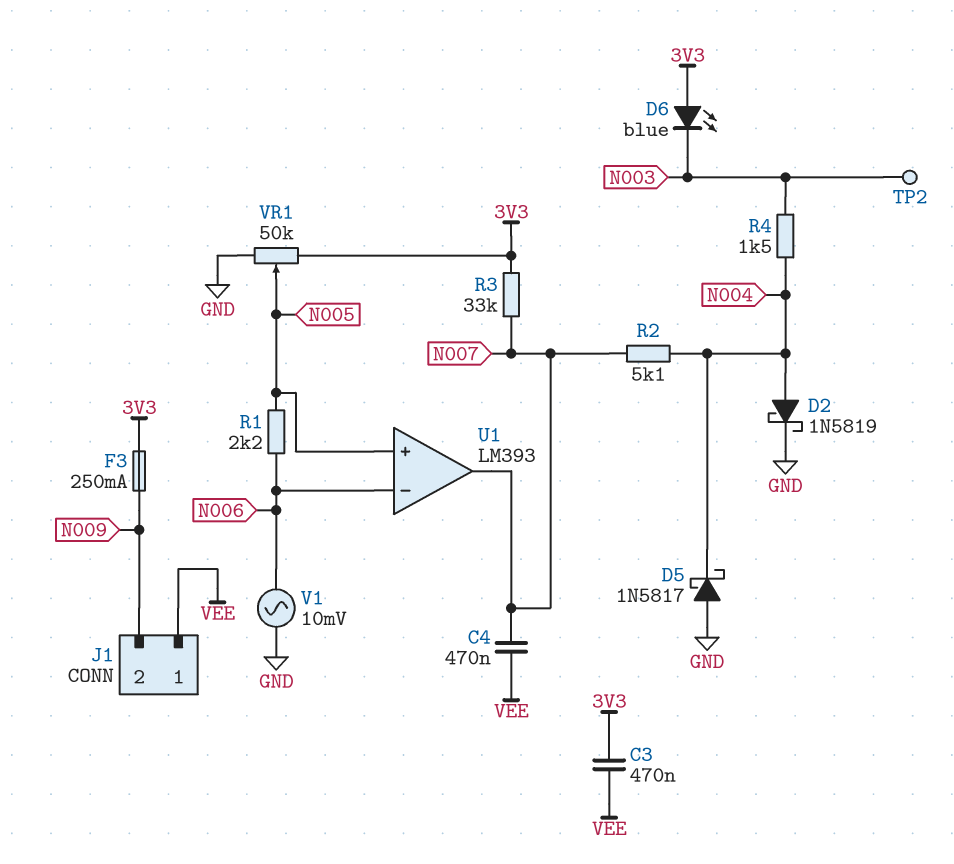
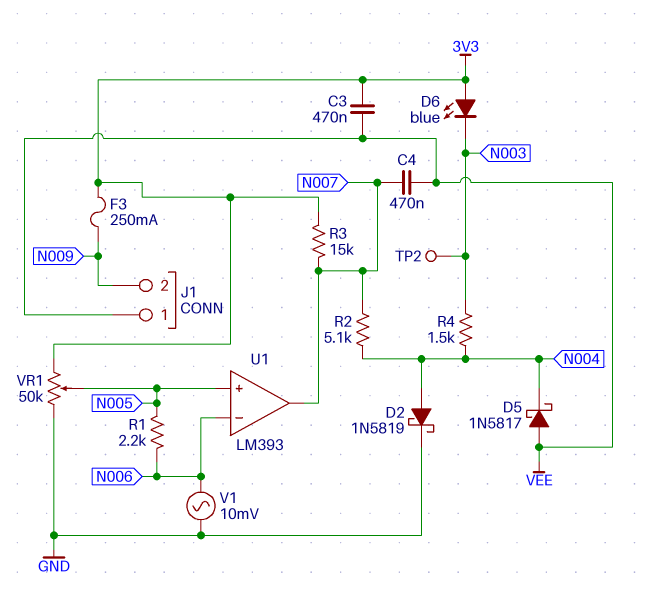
D5: schottky 1N5817 (A GND, K N004) -> schottky 1N5817 (A VEE, K N004)
R3: 33k (3V3, N007) -> 15k (3V3, N007)

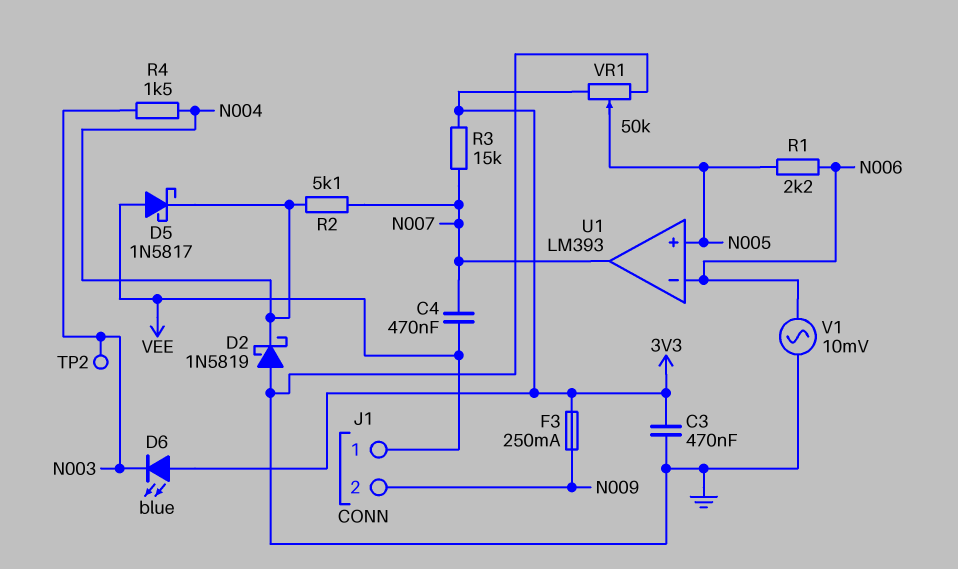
C3: 470nF (3V3, VEE) -> 470nF (3V3, GND)
D2: schottky 1N5819 (A N004, K GND) -> schottky 1N5819 (A GND, K N004)

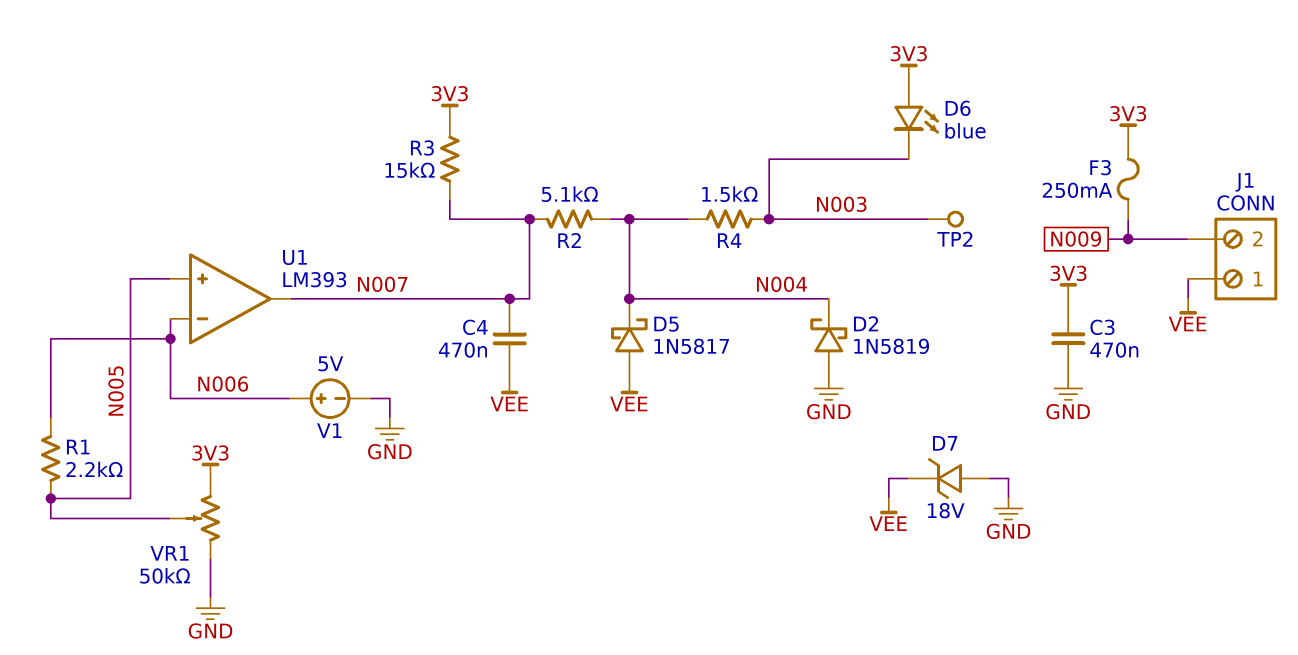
D7: none -> zener 18V (A GND, K VEE)
V1: AC 10mV (GND, N006) -> 5V (plus N006, minus GND)

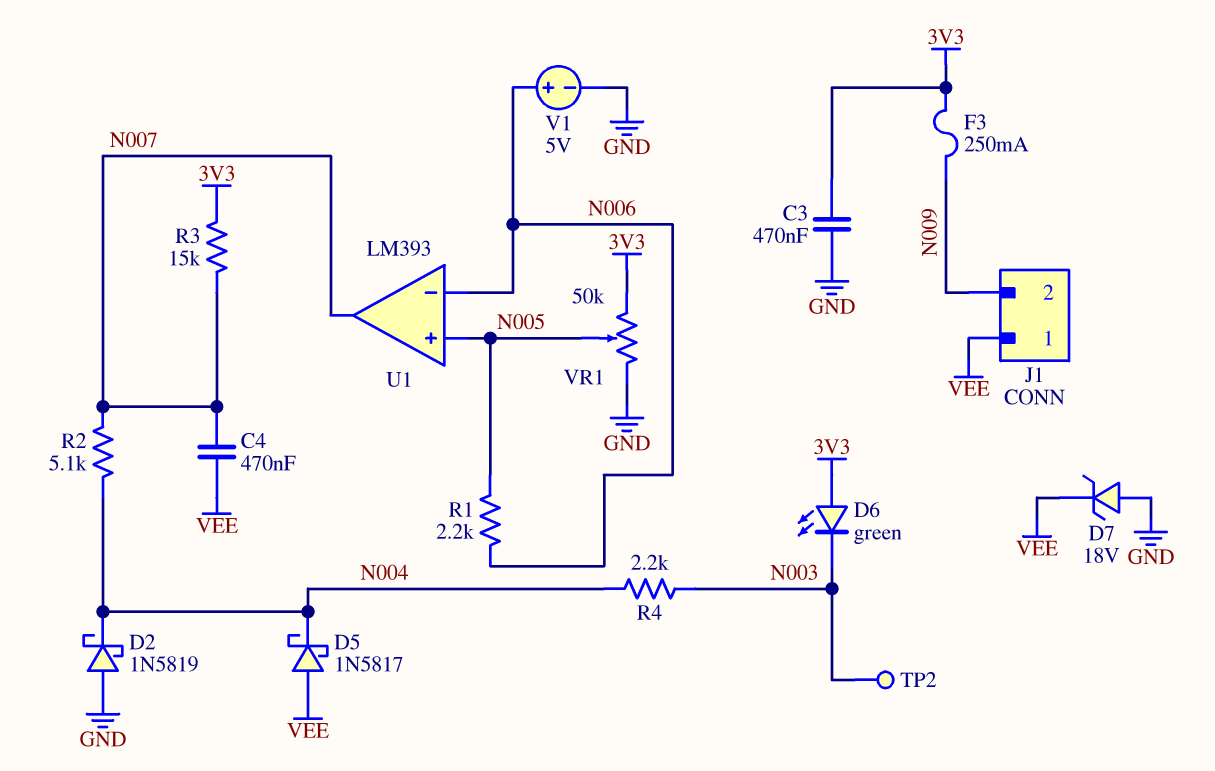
D6: LED blue (A 3V3, K N003) -> LED green (A 3V3, K N003)
R4: 1.5k (N003, N004) -> 2.2k (N003, N004)

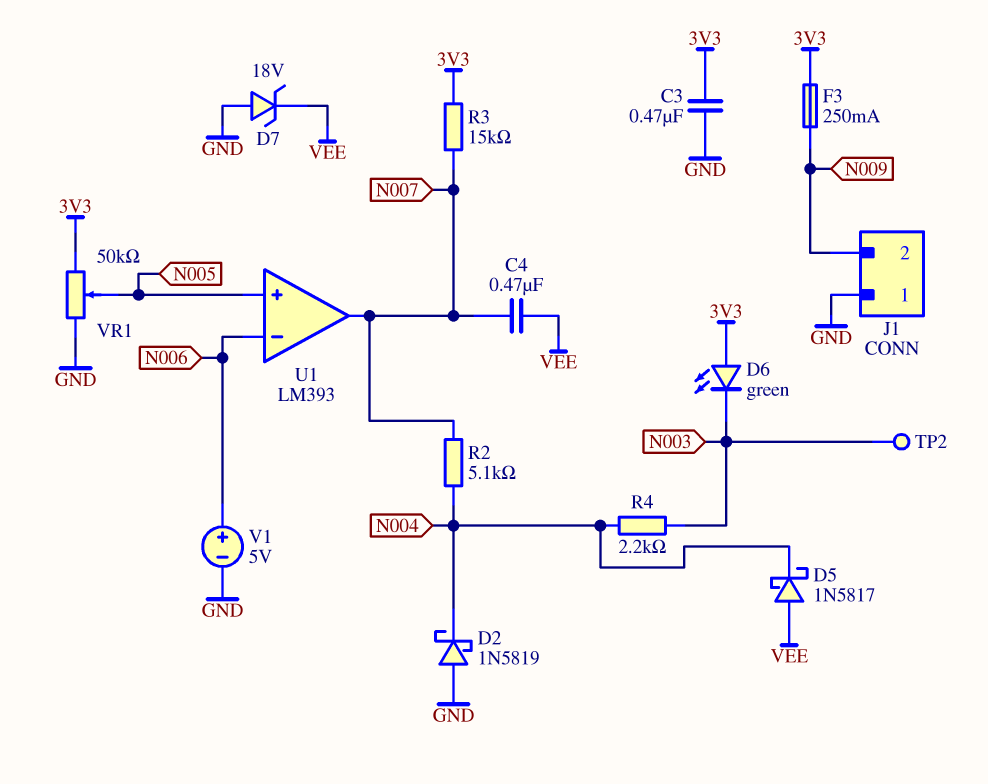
J1 pin 1: VEE -> GND
R1: 2.2k (N005, N006) -> none

